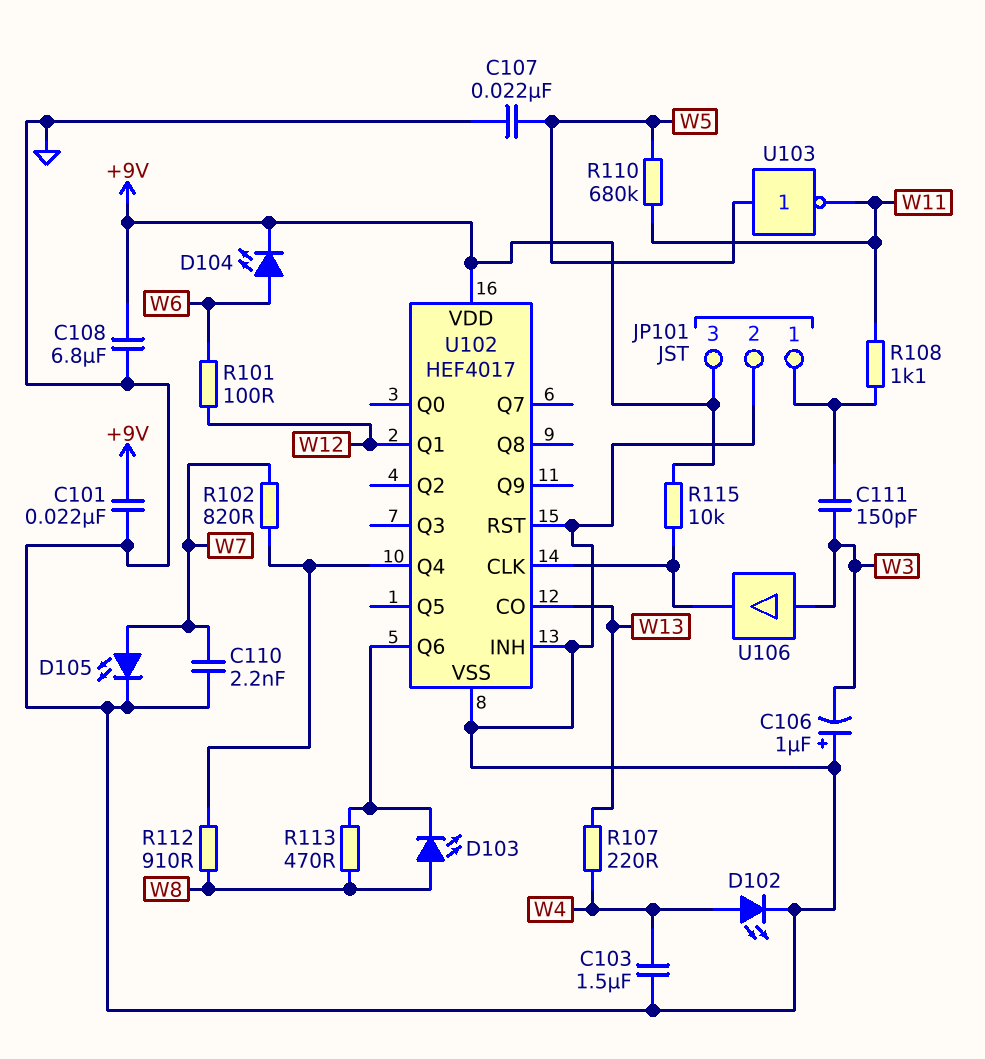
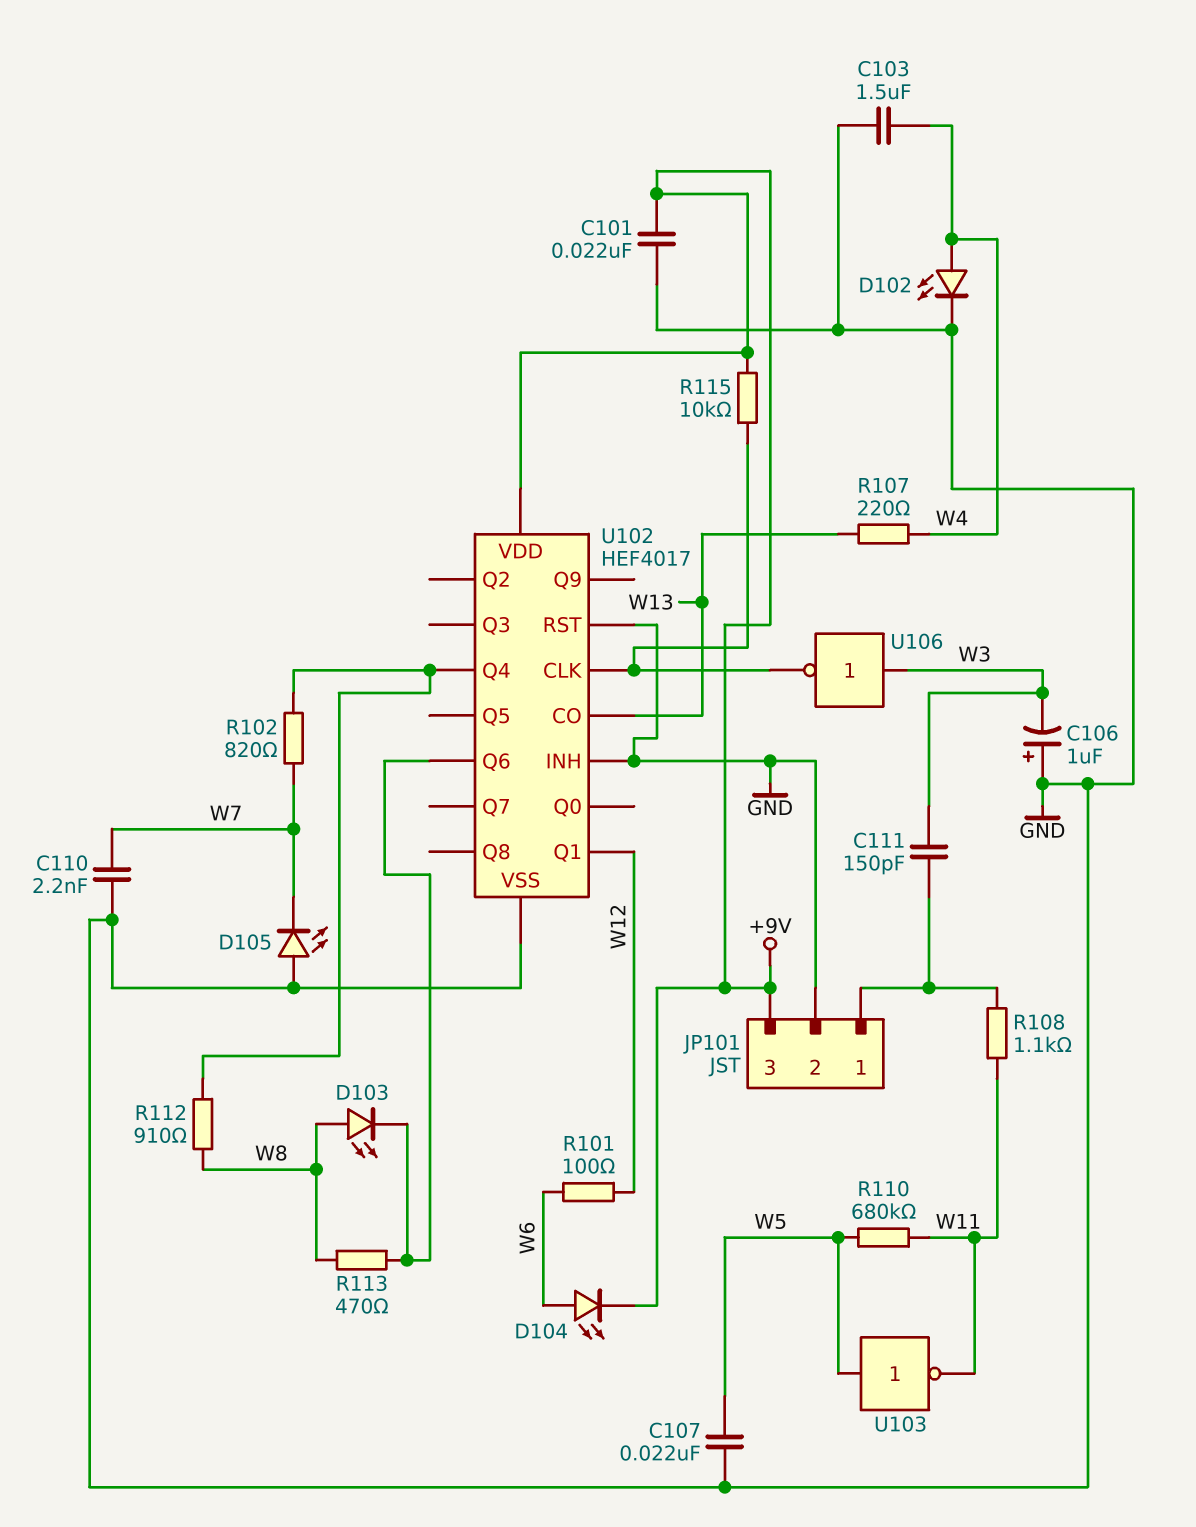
C108: 6.8uF (+9V, GND) -> none
D105: LED (A W7, K GND) -> LED (A GND, K W7)
U106: buffer (in W3, out U102/CLK) -> NOT (in W3, out U102/CLK)

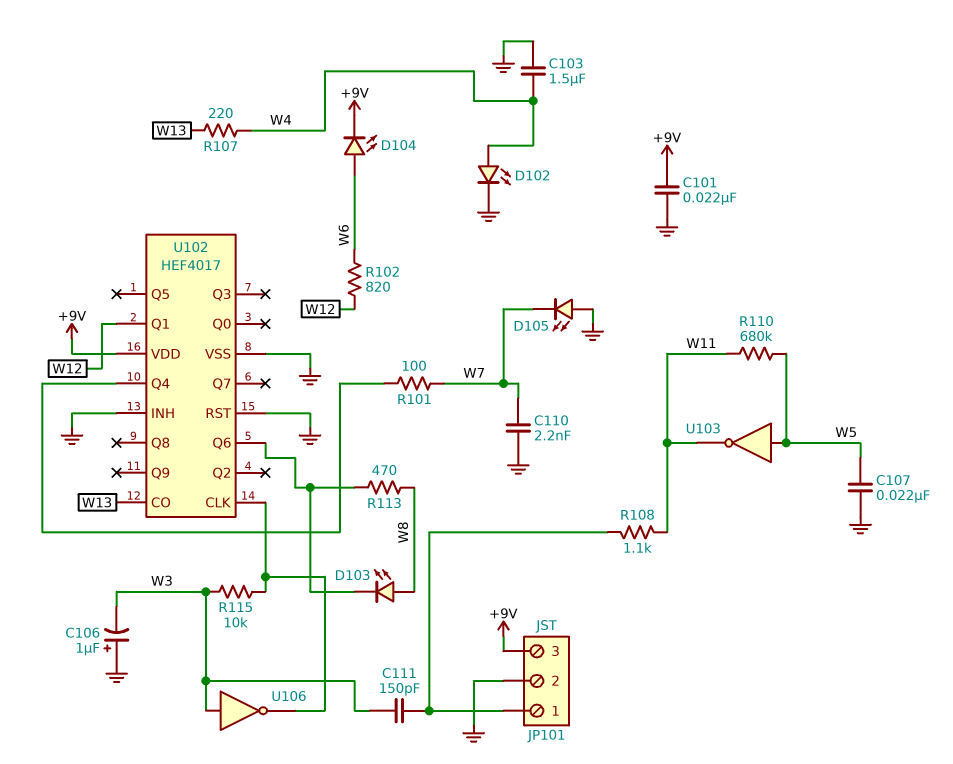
R101: 100 (W6, W12) -> 100 (U102/Q4, W7)
R102: 820 (U102/Q4, W7) -> 820 (W6, W12)
R112: 910 (U102/Q4, W8) -> none
R115: 10k (+9V, U102/CLK) -> 10k (U102/CLK, W3)

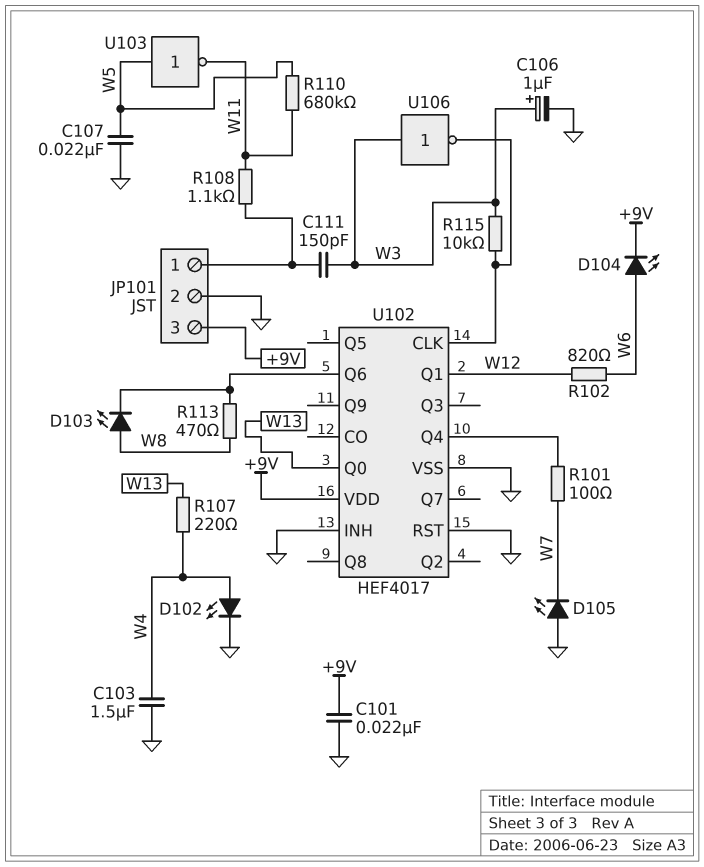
C106: 1uF (plus GND, minus W3) -> 1uF (plus W3, minus GND)
C110: 2.2nF (GND, W7) -> none
U102 pin CO: W13 -> none
U102 pin Q0: none -> W13

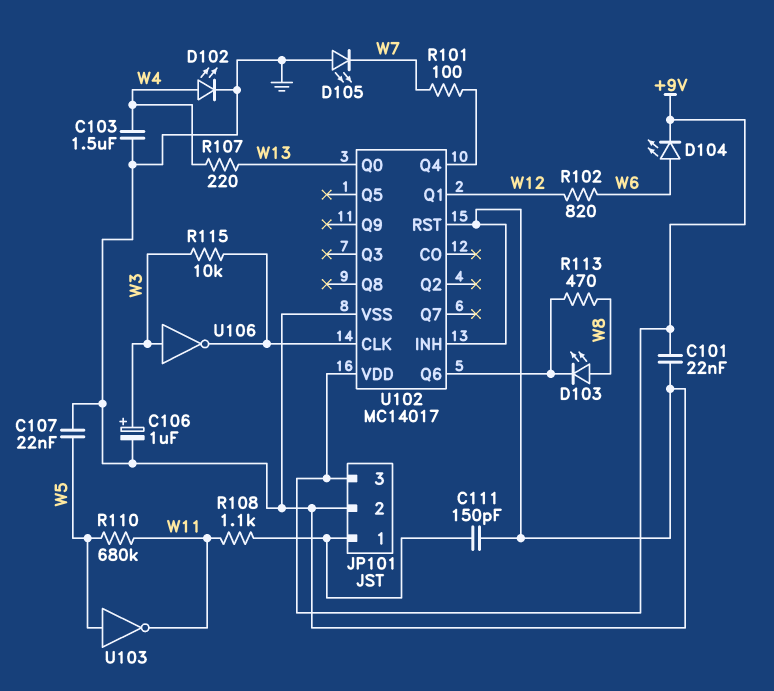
C111: 150pF (JP101/1, W3) -> 150pF (GND, JP101/1)
U102: HEF4017 -> MC14017

